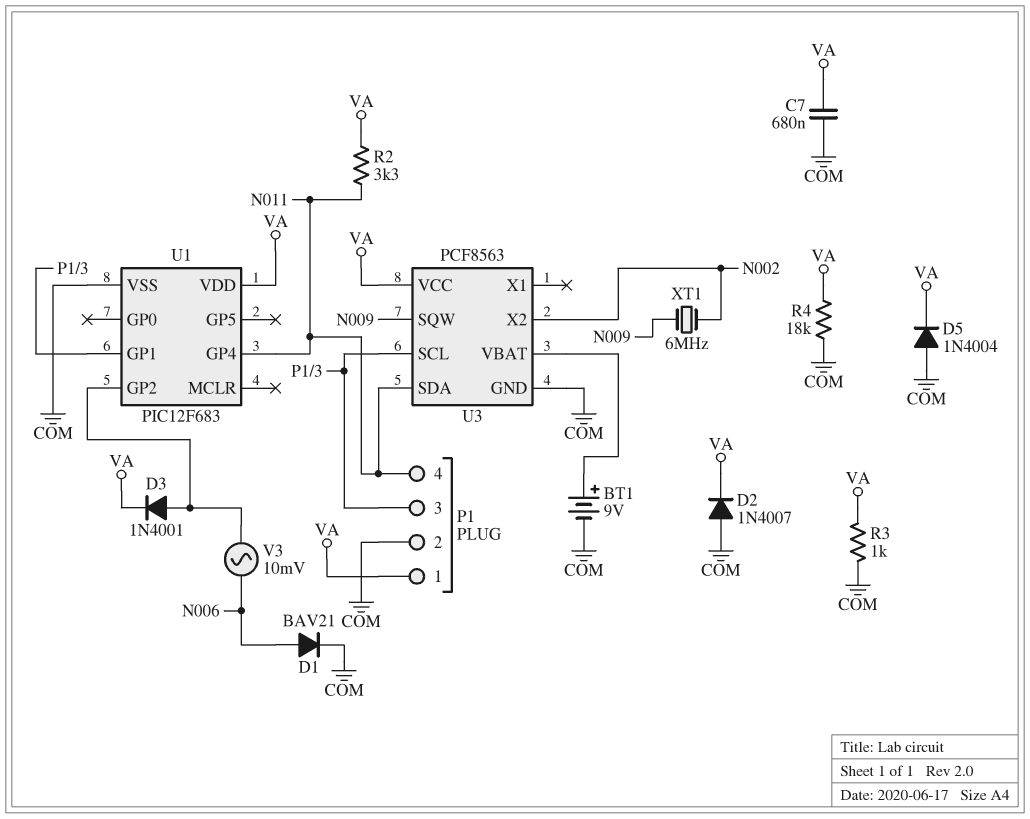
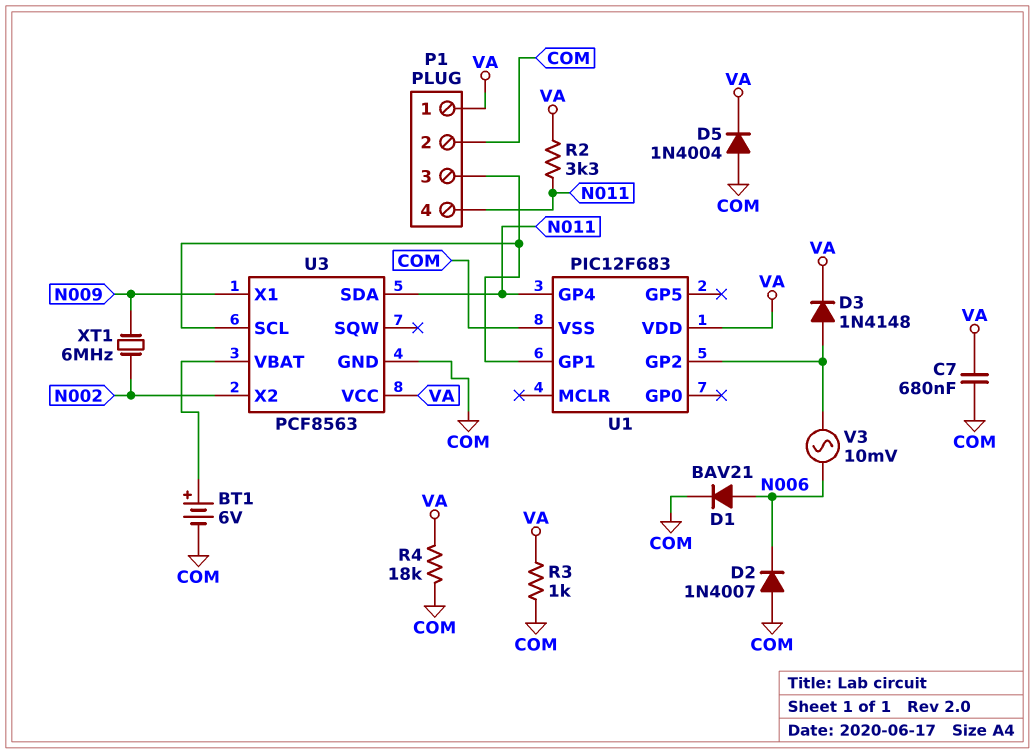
BT1: 9V (plus U3/VBAT, minus COM) -> 6V (plus U3/VBAT, minus COM)
D2: diode 1N4007 (A COM, K VA) -> diode 1N4007 (A COM, K N006)
D3: diode 1N4001 (A U1/GP2, K VA) -> diode 1N4148 (A U1/GP2, K VA)
U3 pin SQW: N009 -> none
U3 pin X1: none -> N009

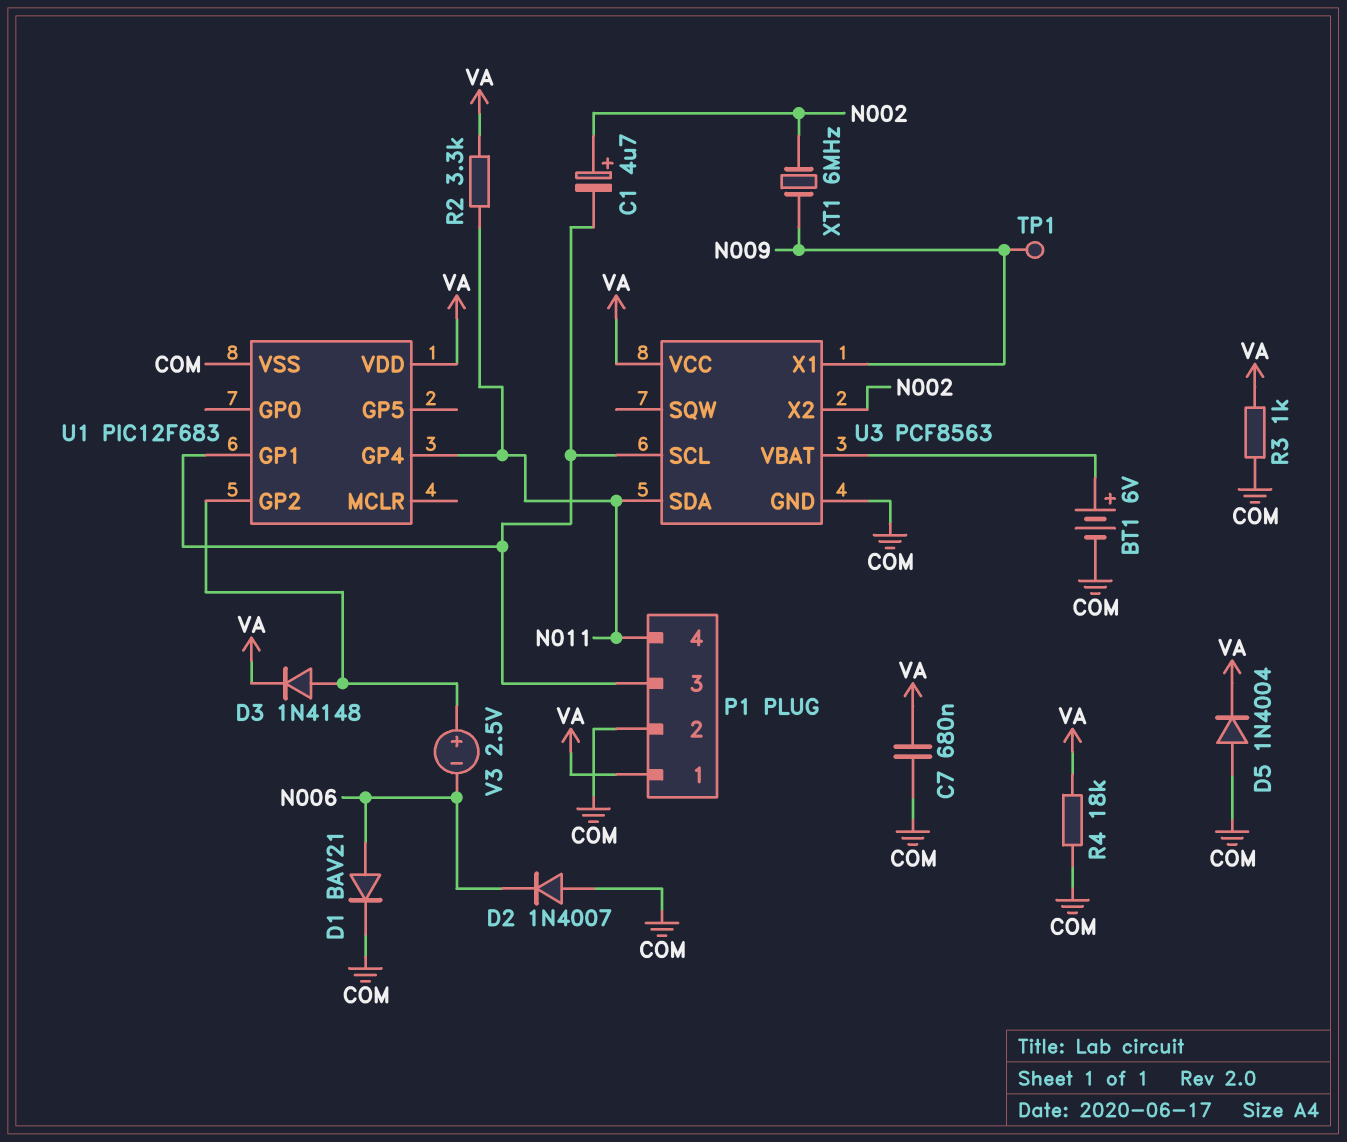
C1: none -> 4.7uF (plus N002, minus P1/3)
TP1: none -> test point (N009)
V3: AC 10mV (N006, U1/GP2) -> 2.5V (plus U1/GP2, minus N006)

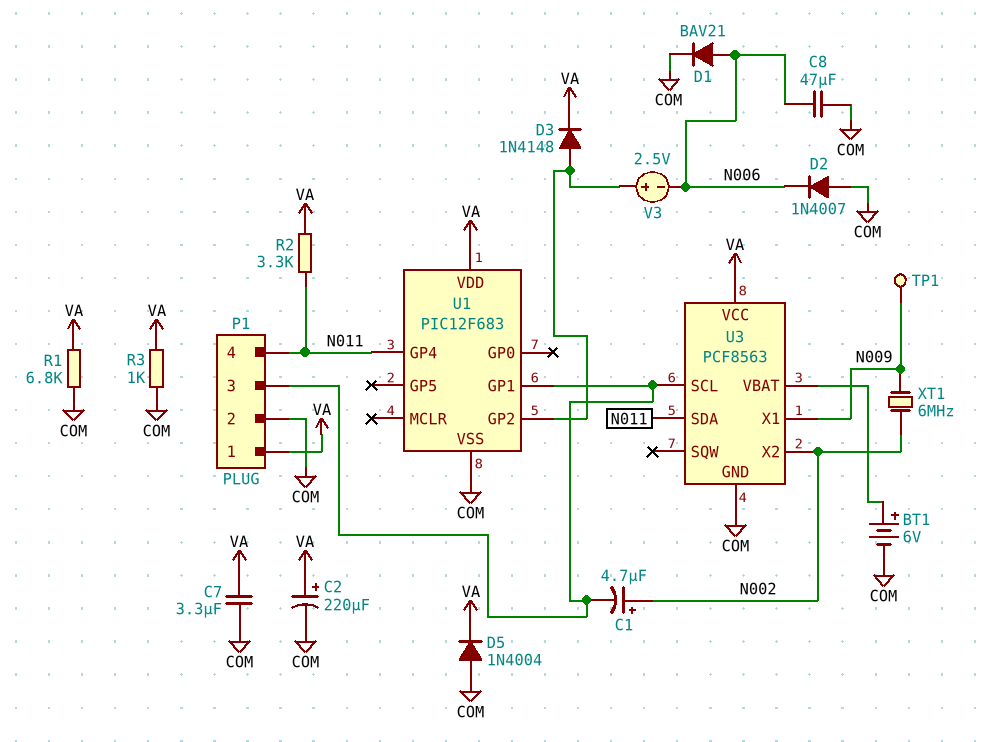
C2: none -> 220uF (plus VA, minus COM)
C7: 680nF (COM, VA) -> 3.3uF (COM, VA)
C8: none -> 47uF (COM, N006)
R1: none -> 6.8k (COM, VA)
R4: 18k (COM, VA) -> none

